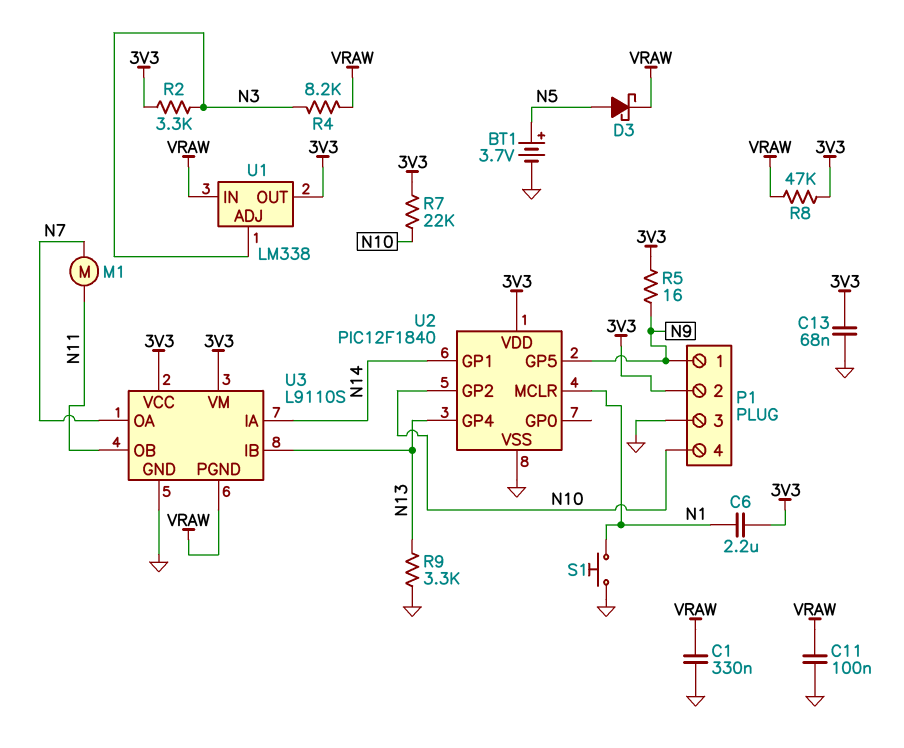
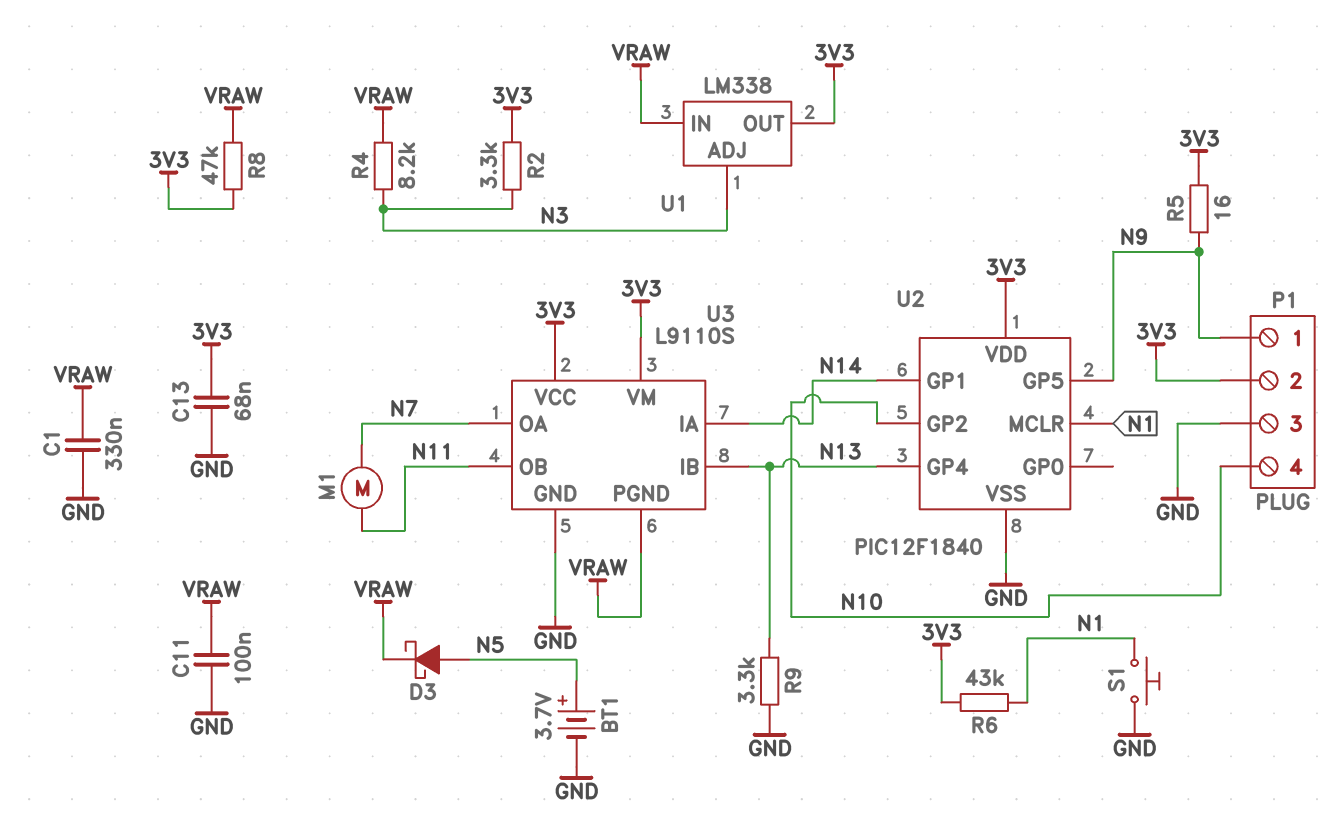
C6: 2.2uF (3V3, N1) -> none
R6: none -> 43k (3V3, N1)
R7: 22k (3V3, N10) -> none

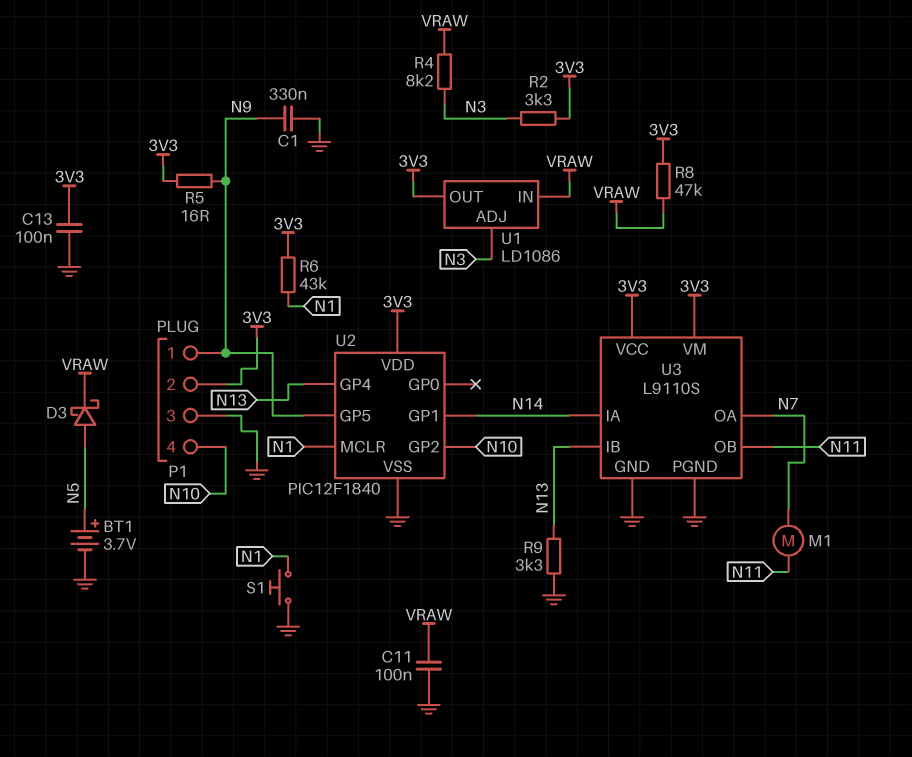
C1: 330nF (GND, VRAW) -> 330nF (GND, N9)
C13: 68nF (3V3, GND) -> 100nF (3V3, GND)
U1: LM338 -> LD1086
U3 pin PGND: VRAW -> GND

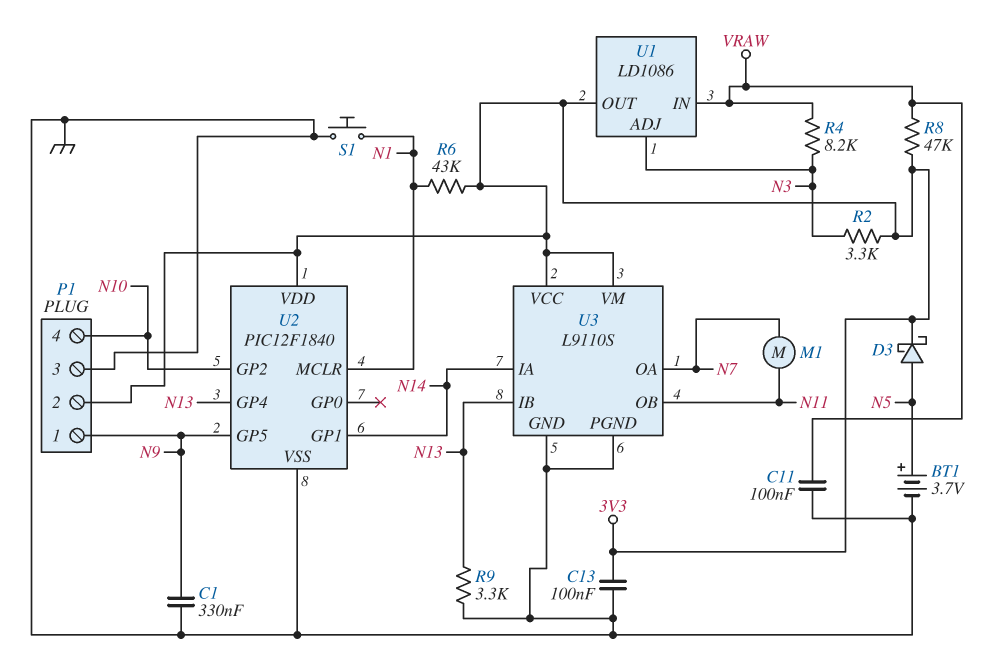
D3: schottky (A N5, K VRAW) -> schottky (A N5, K 3V3)
R5: 16 (3V3, N9) -> none

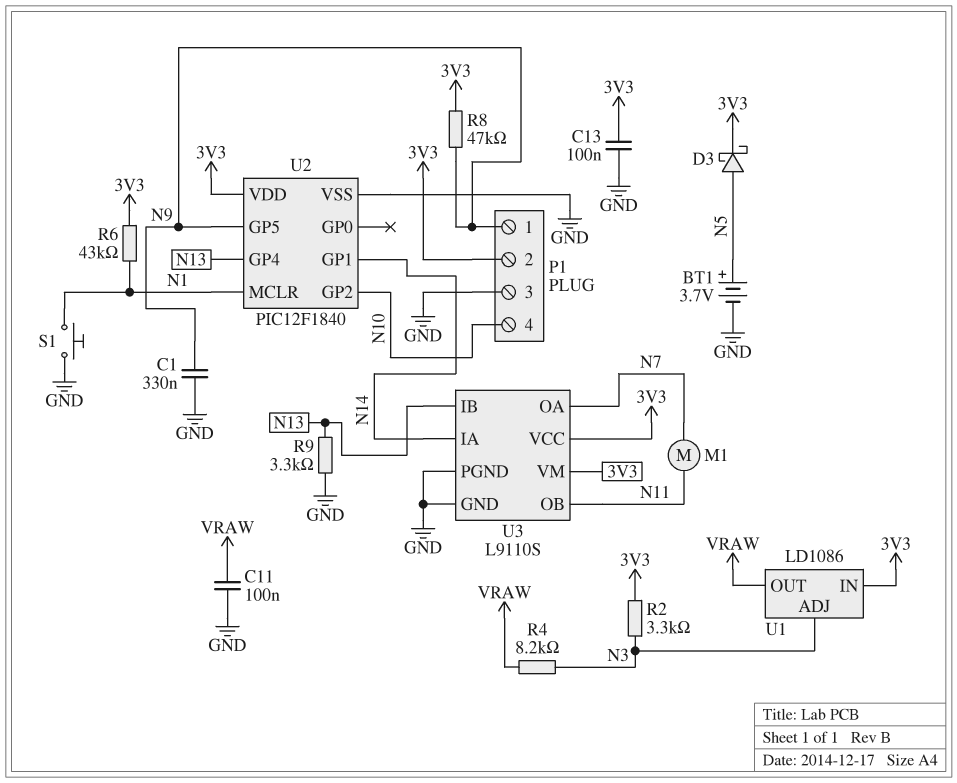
R8: 47k (3V3, VRAW) -> 47k (3V3, N9)
U1 pin IN: VRAW -> 3V3
U1 pin OUT: 3V3 -> VRAW

